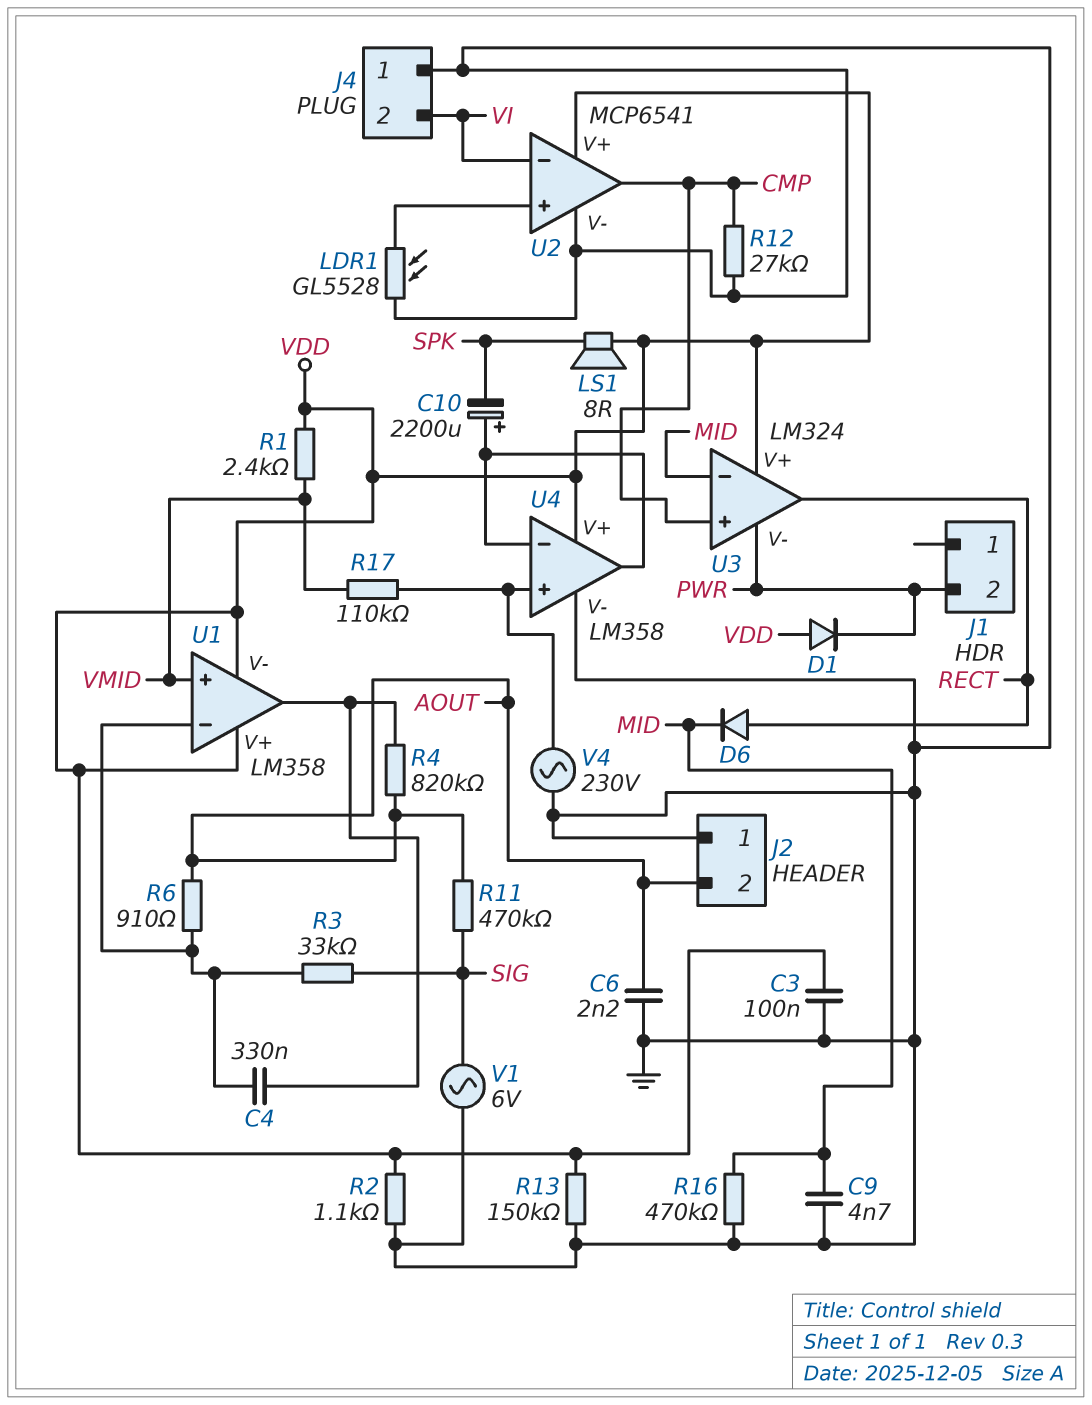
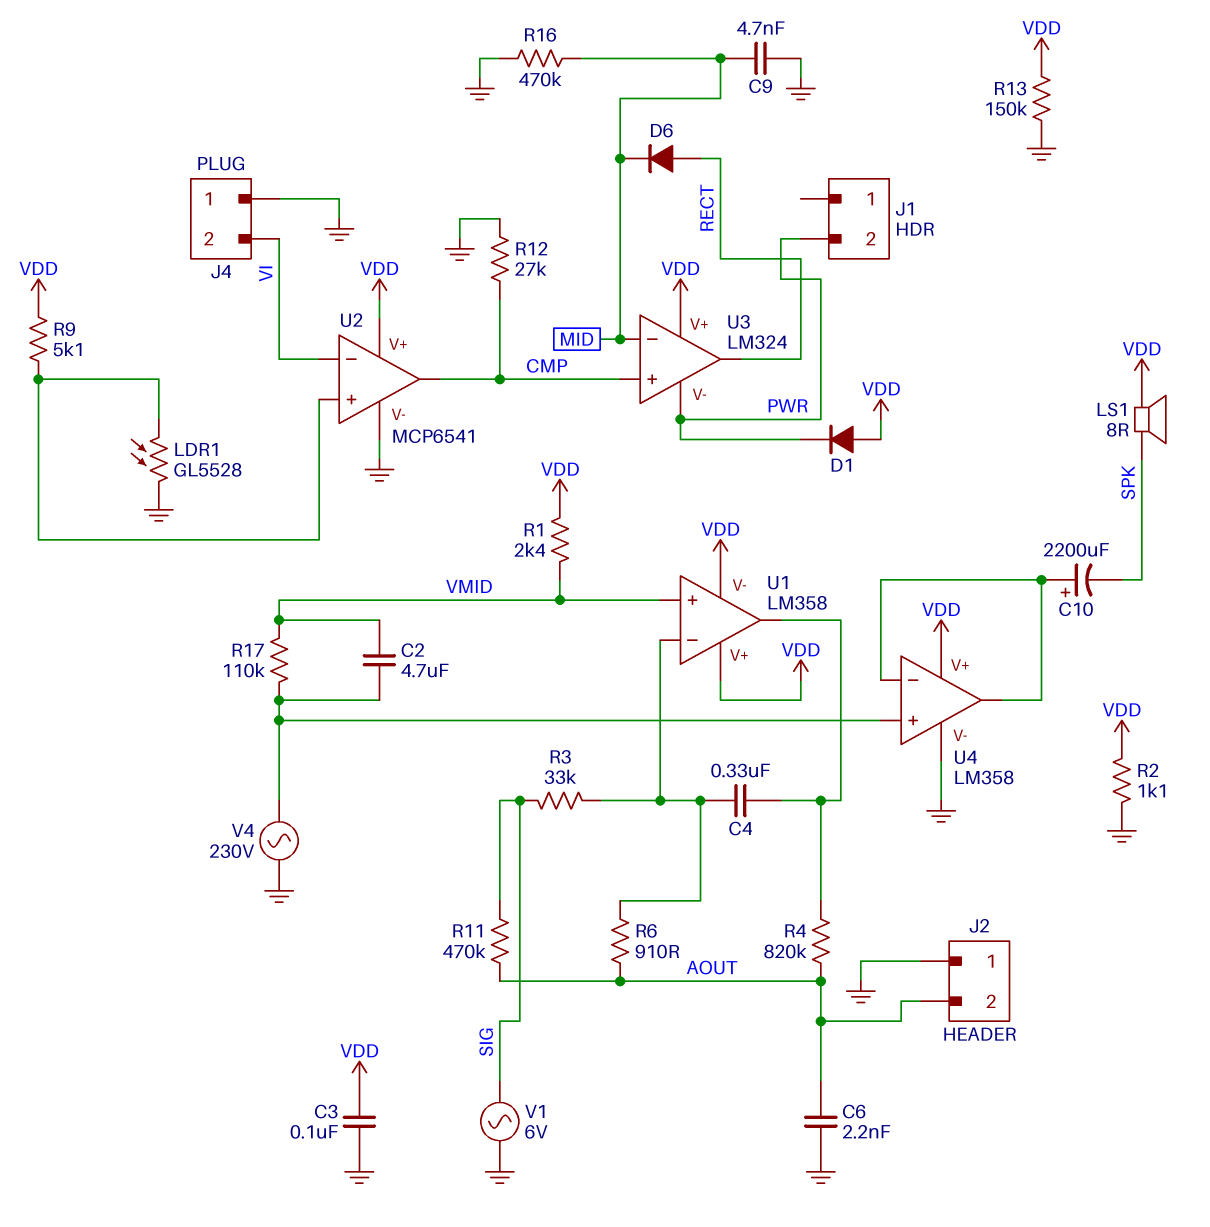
C2: none -> 4.7uF (U4/in+, VMID)
R9: none -> 5.1k (U2/in+, VDD)

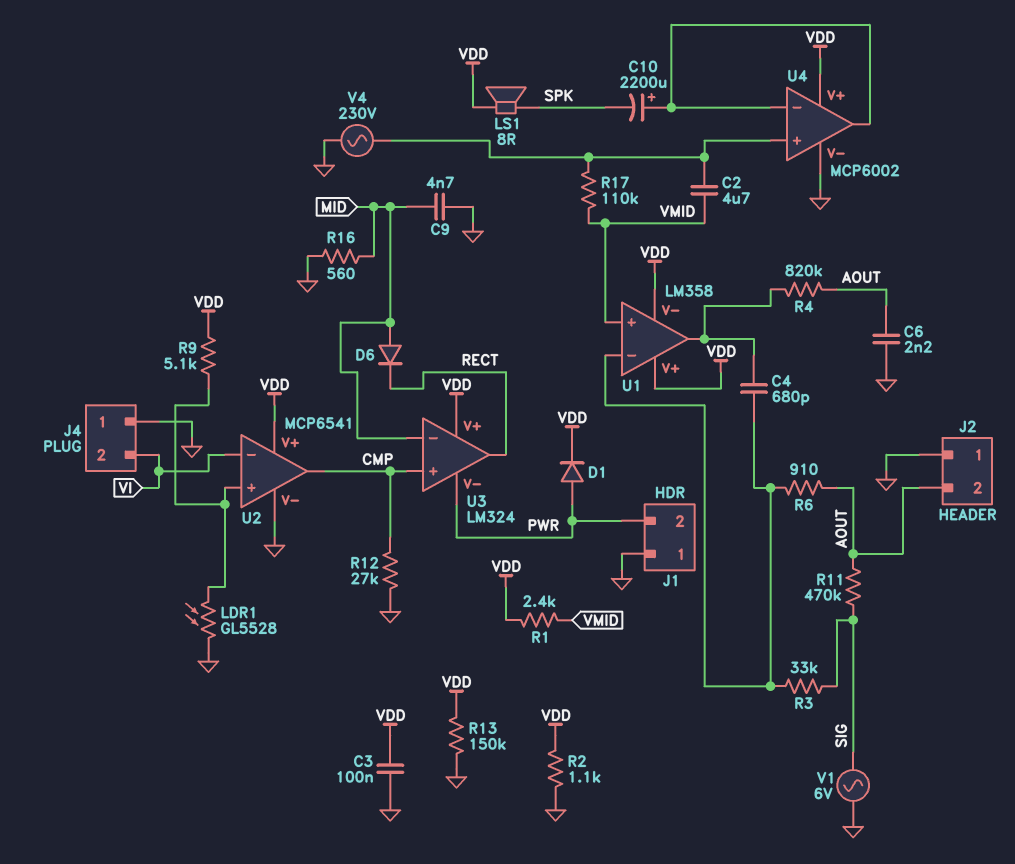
C4: 330nF (U1/in-, U1/out) -> 680pF (U1/in-, U1/out)
D1: diode (A VDD, K PWR) -> diode (A PWR, K VDD)
D6: diode (A RECT, K MID) -> diode (A MID, K RECT)
J1 pin 1: none -> GND
R16: 470k (GND, MID) -> 560 (GND, MID)
U4: LM358 -> MCP6002

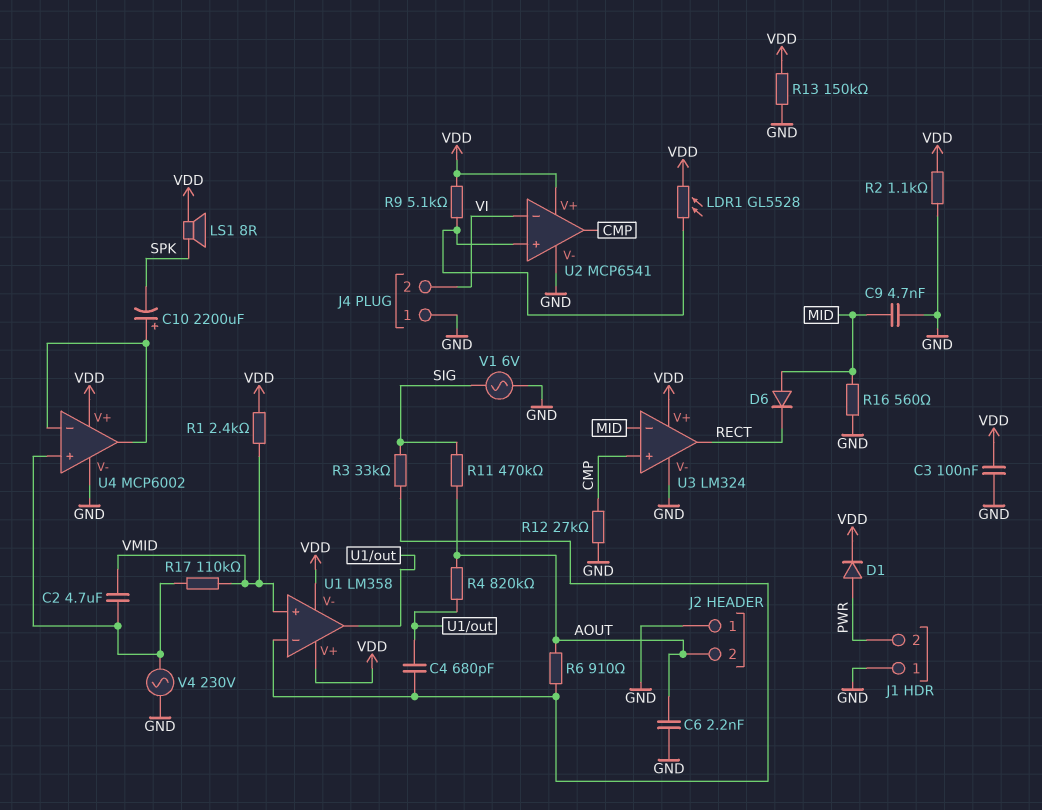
LDR1: GL5528 (GND, U2/in+) -> GL5528 (U2/in+, VDD)
U3 pin V-: PWR -> GND

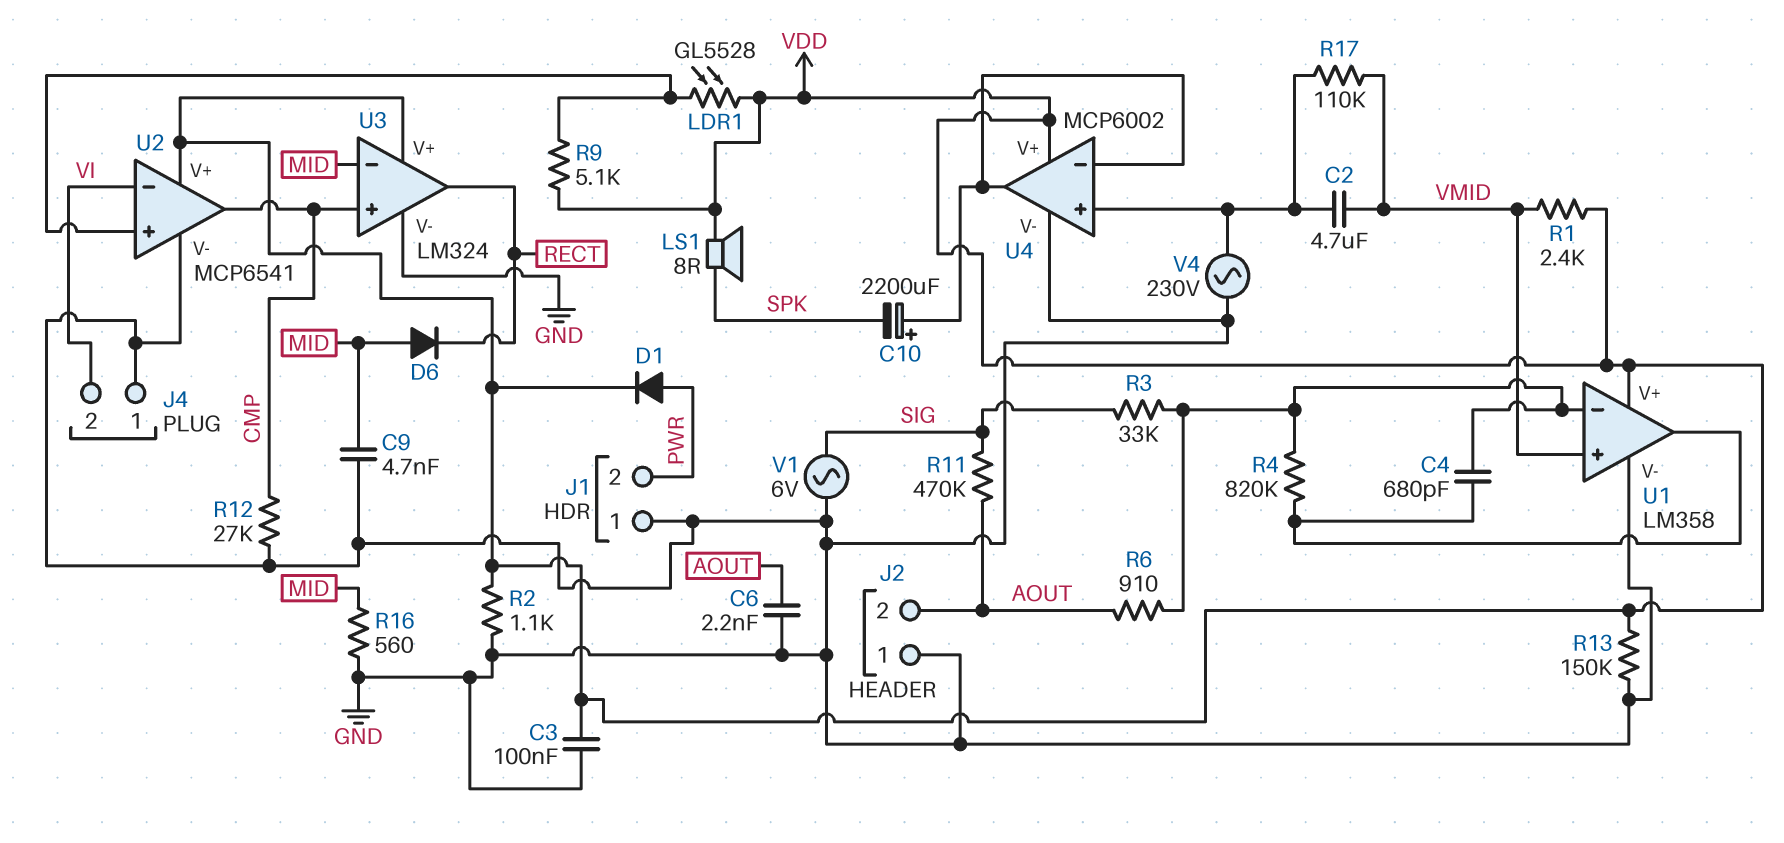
R4: 820k (AOUT, U1/out) -> 820k (U1/in-, U1/out)
U1 pin V-: VDD -> GND

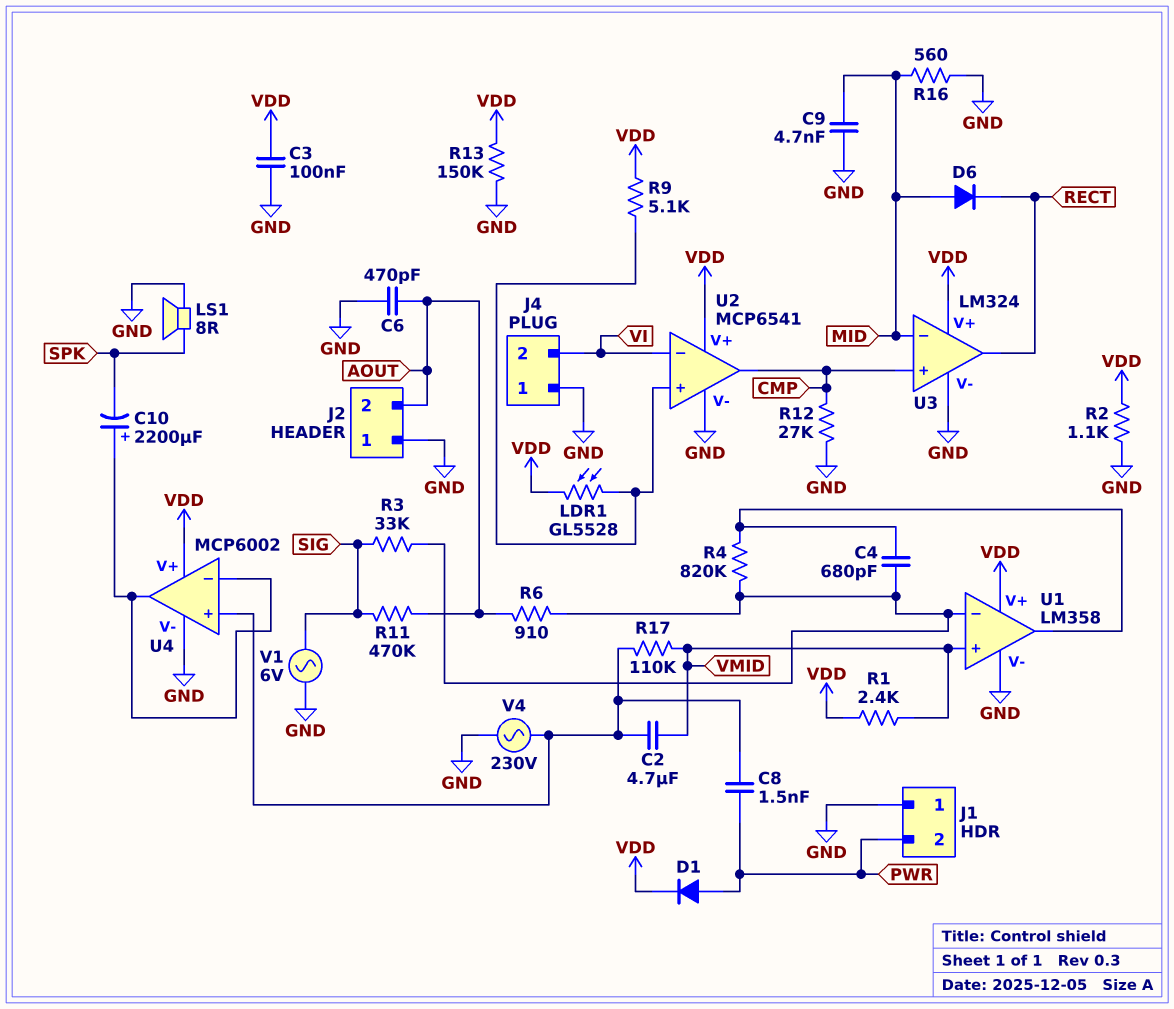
C6: 2.2nF (AOUT, GND) -> 470pF (AOUT, GND)
C8: none -> 1.5nF (PWR, U4/in+)
LS1: speaker 8R (SPK, VDD) -> speaker 8R (GND, SPK)

